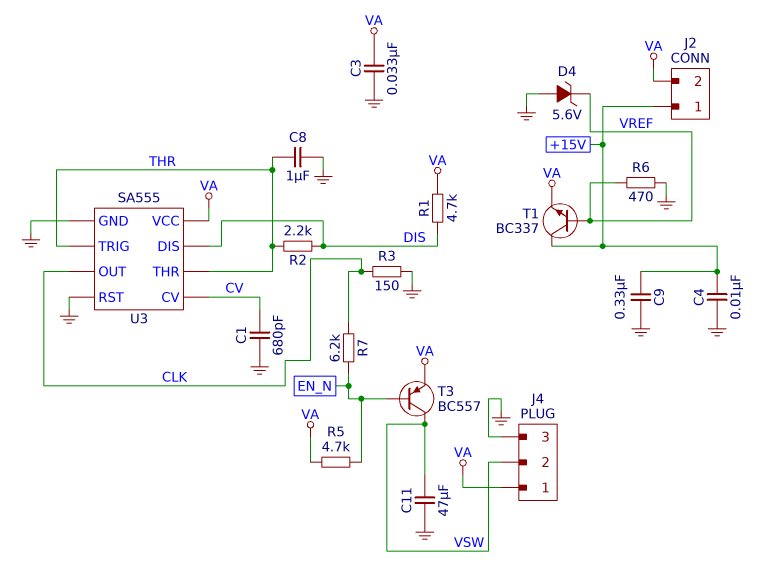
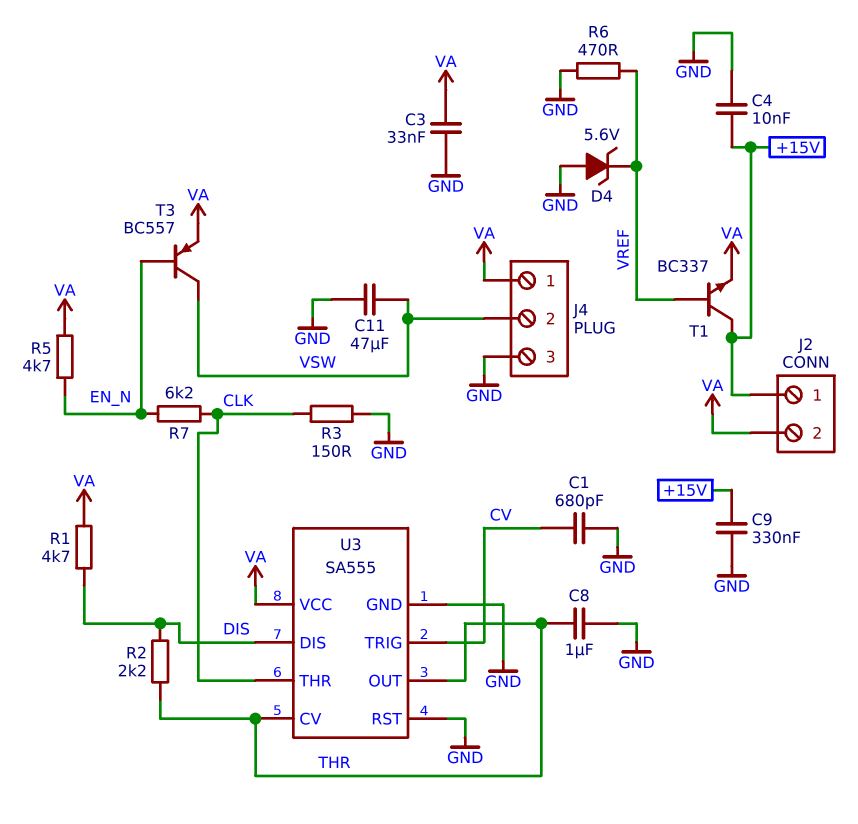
U3 pin CV: CV -> THR
U3 pin OUT: CLK -> THR
U3 pin THR: THR -> CLK
U3 pin TRIG: THR -> CV

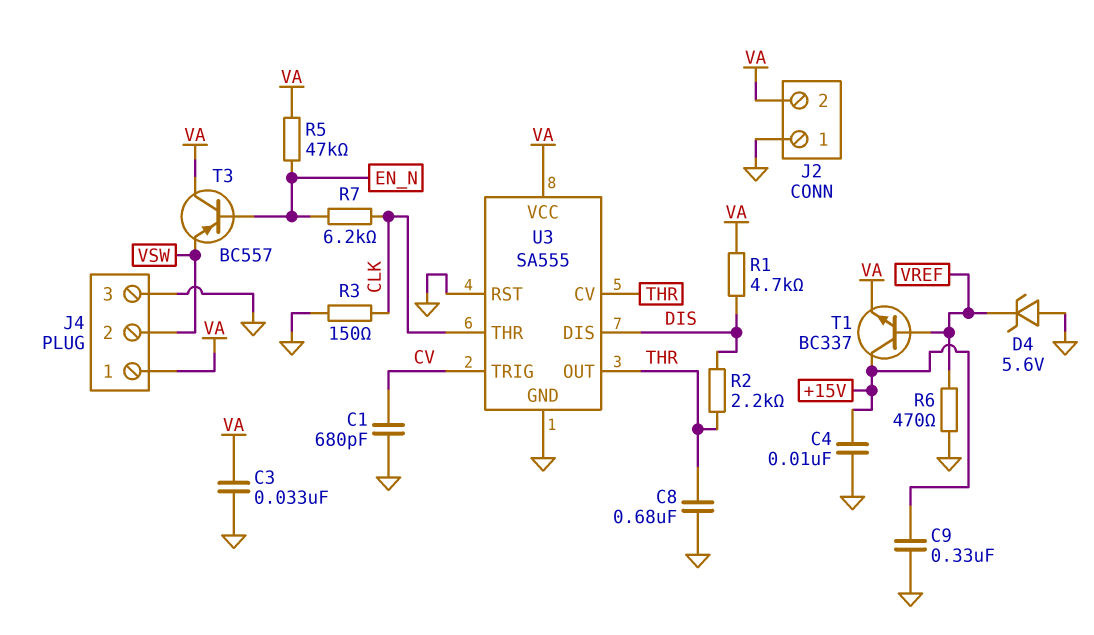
C8: 1uF (GND, THR) -> 680nF (GND, THR)
C11: 47uF (GND, VSW) -> none
J2 pin 1: +15V -> GND
R5: 4.7k (EN_N, VA) -> 47k (EN_N, VA)
T3: PNP BC557 (B EN_N, C VSW, E VA) -> PNP BC557 (B EN_N, C VA, E VSW)

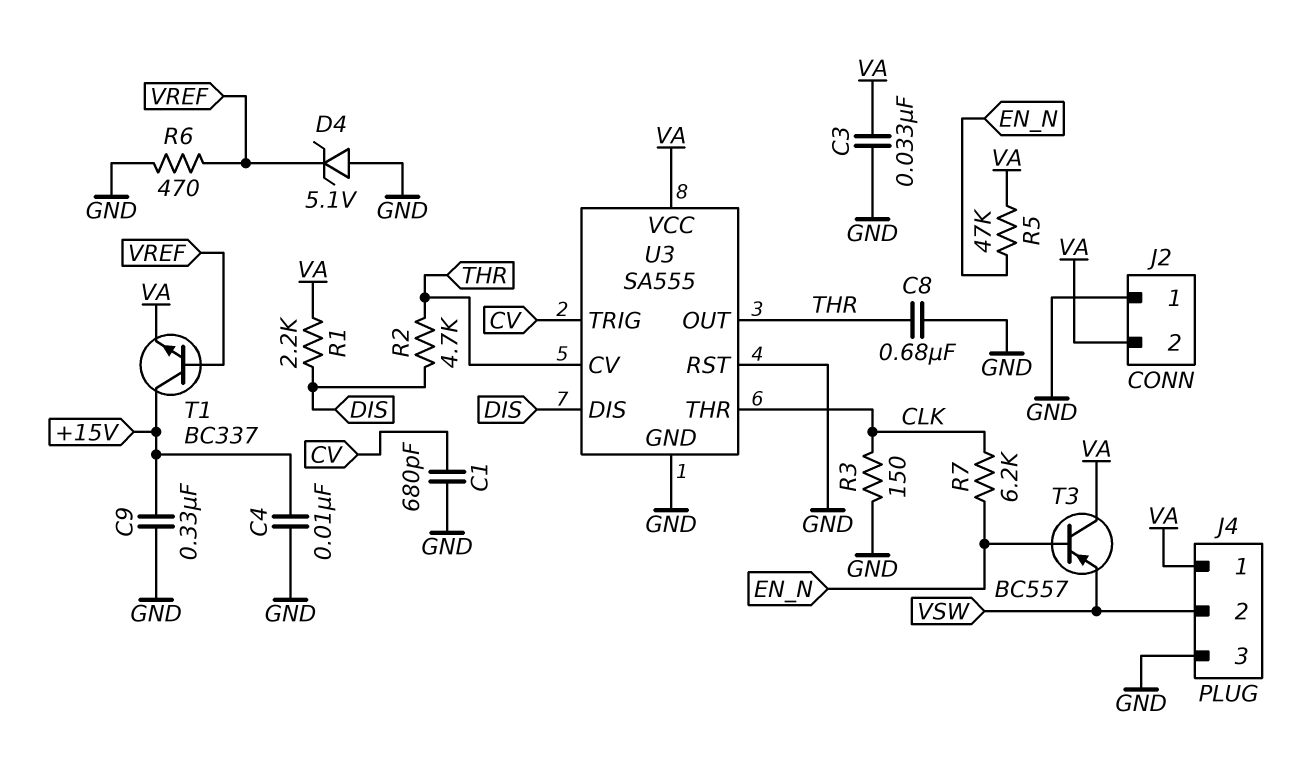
D4: zener 5.6V (A GND, K VREF) -> zener 5.1V (A GND, K VREF)
R1: 4.7k (DIS, VA) -> 2.2k (DIS, VA)
R2: 2.2k (DIS, THR) -> 4.7k (DIS, THR)

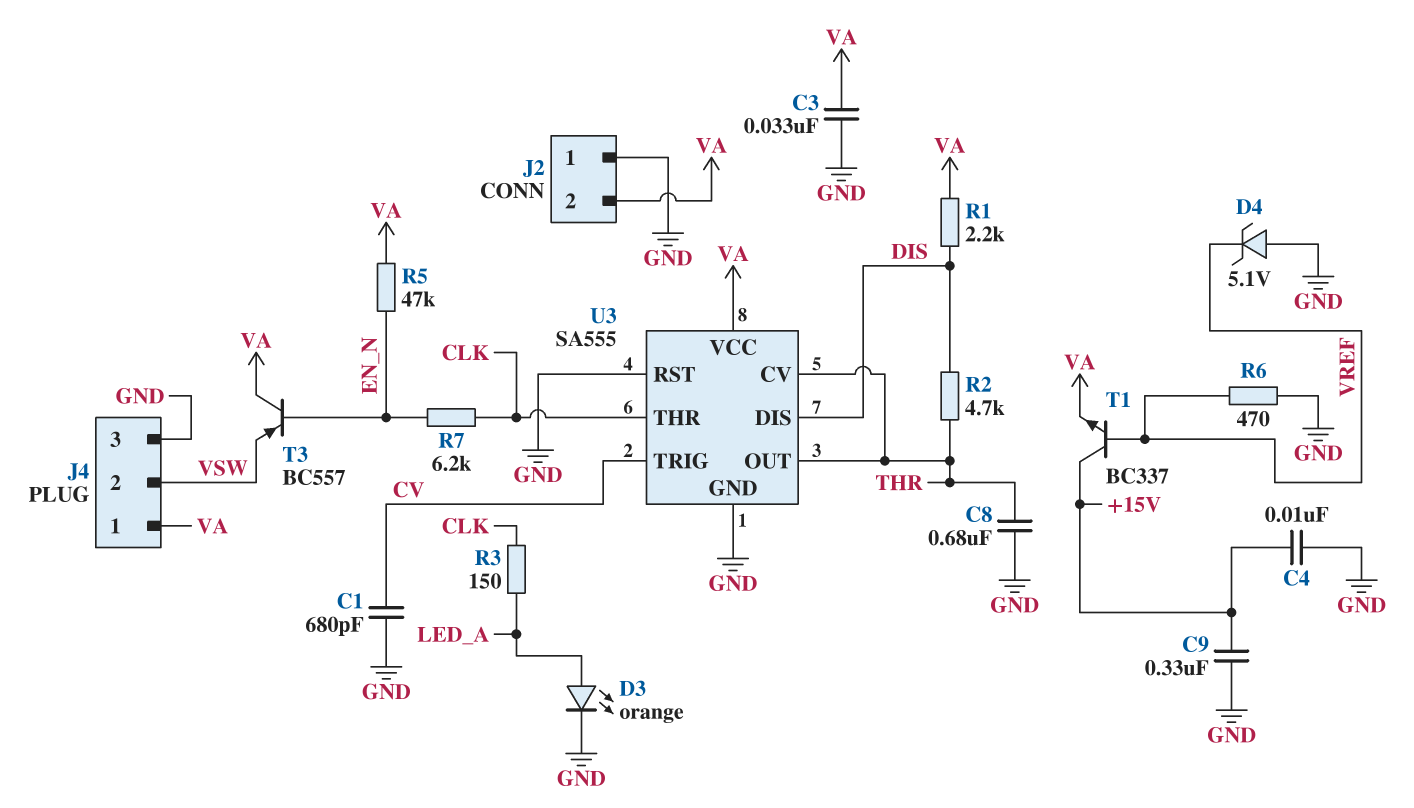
D3: none -> LED orange (A LED_A, K GND)
R3: 150 (CLK, GND) -> 150 (CLK, LED_A)

